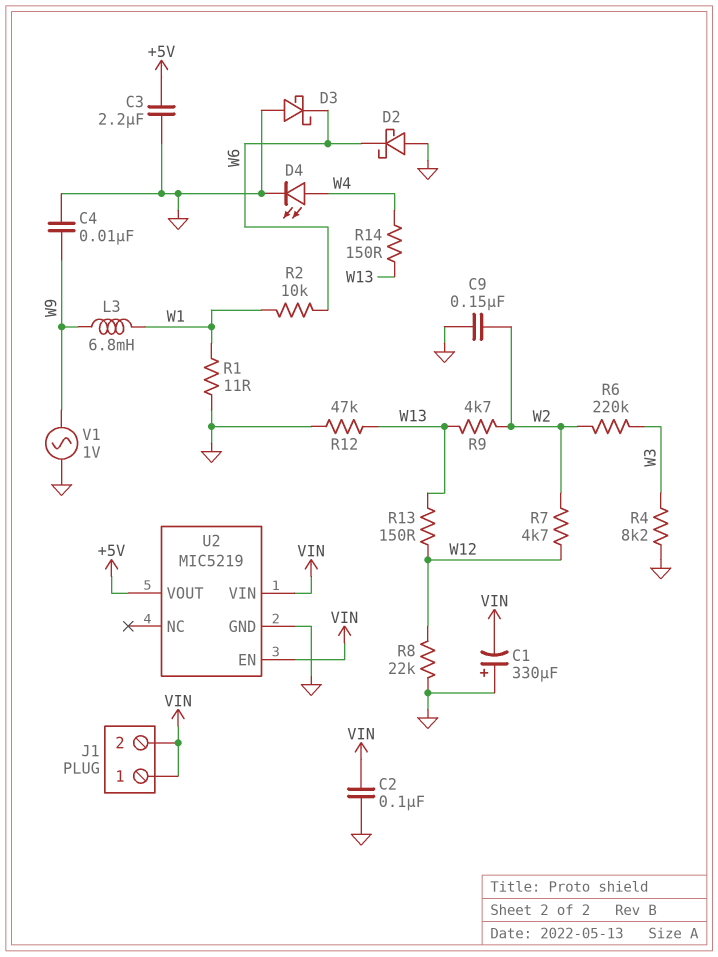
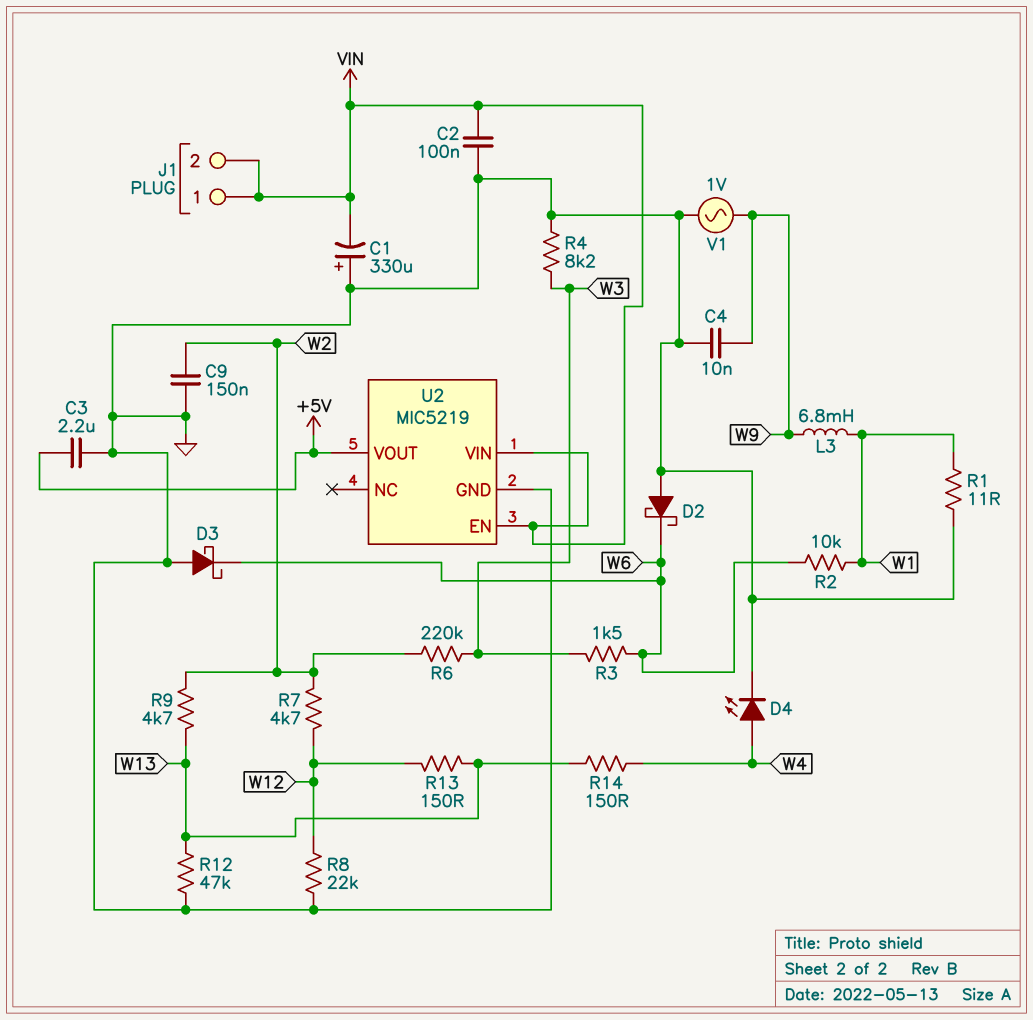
R3: none -> 1.5k (W3, W6)

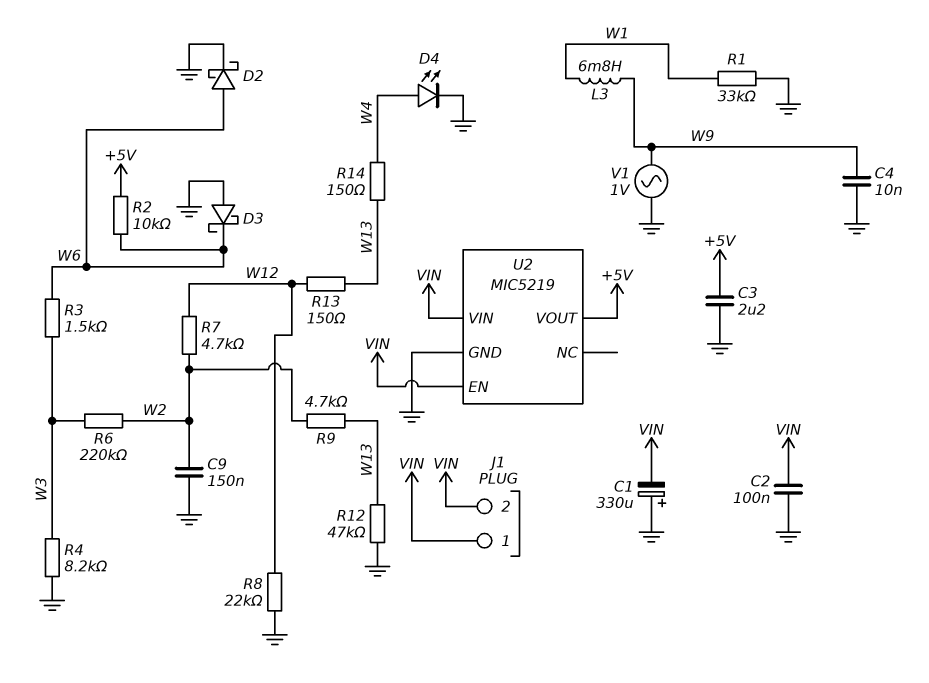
D2: schottky (A GND, K W6) -> schottky (A W6, K GND)
R1: 11 (GND, W1) -> 33k (GND, W1)
R2: 10k (W1, W6) -> 10k (+5V, W6)

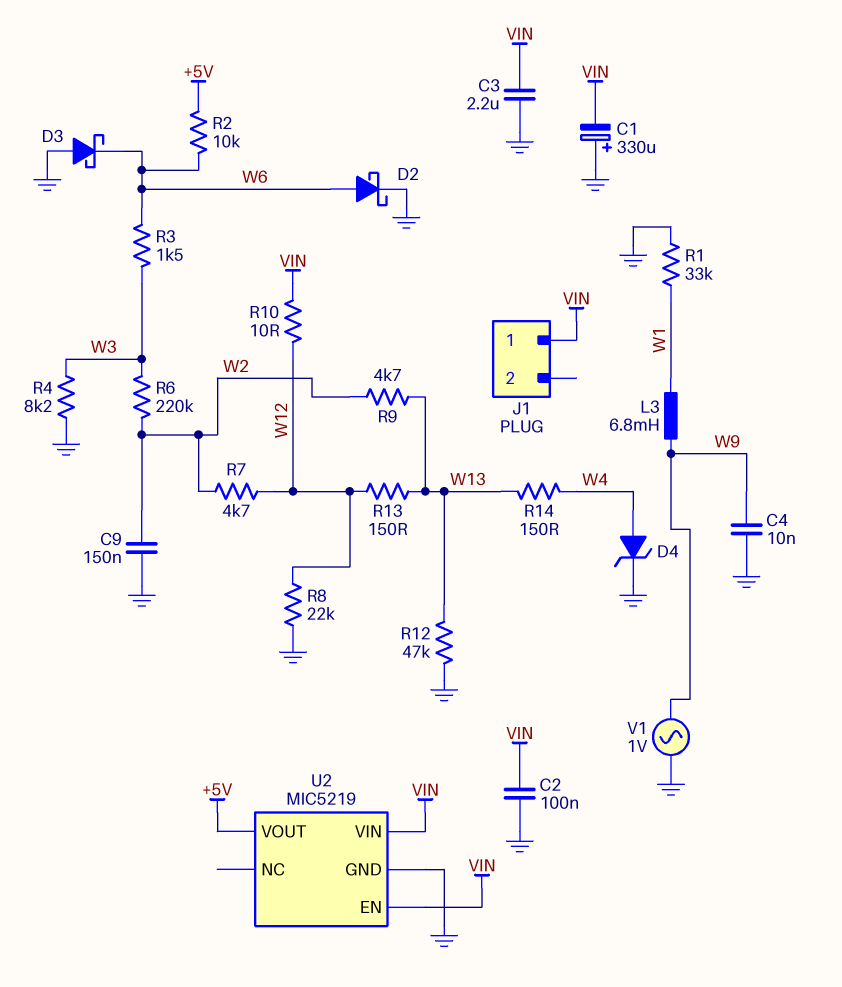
C3: 2.2uF (+5V, GND) -> 2.2uF (GND, VIN)
D4: LED (A W4, K GND) -> zener (A W4, K GND)
J1 pin 2: VIN -> none
R10: none -> 10 (VIN, W12)

